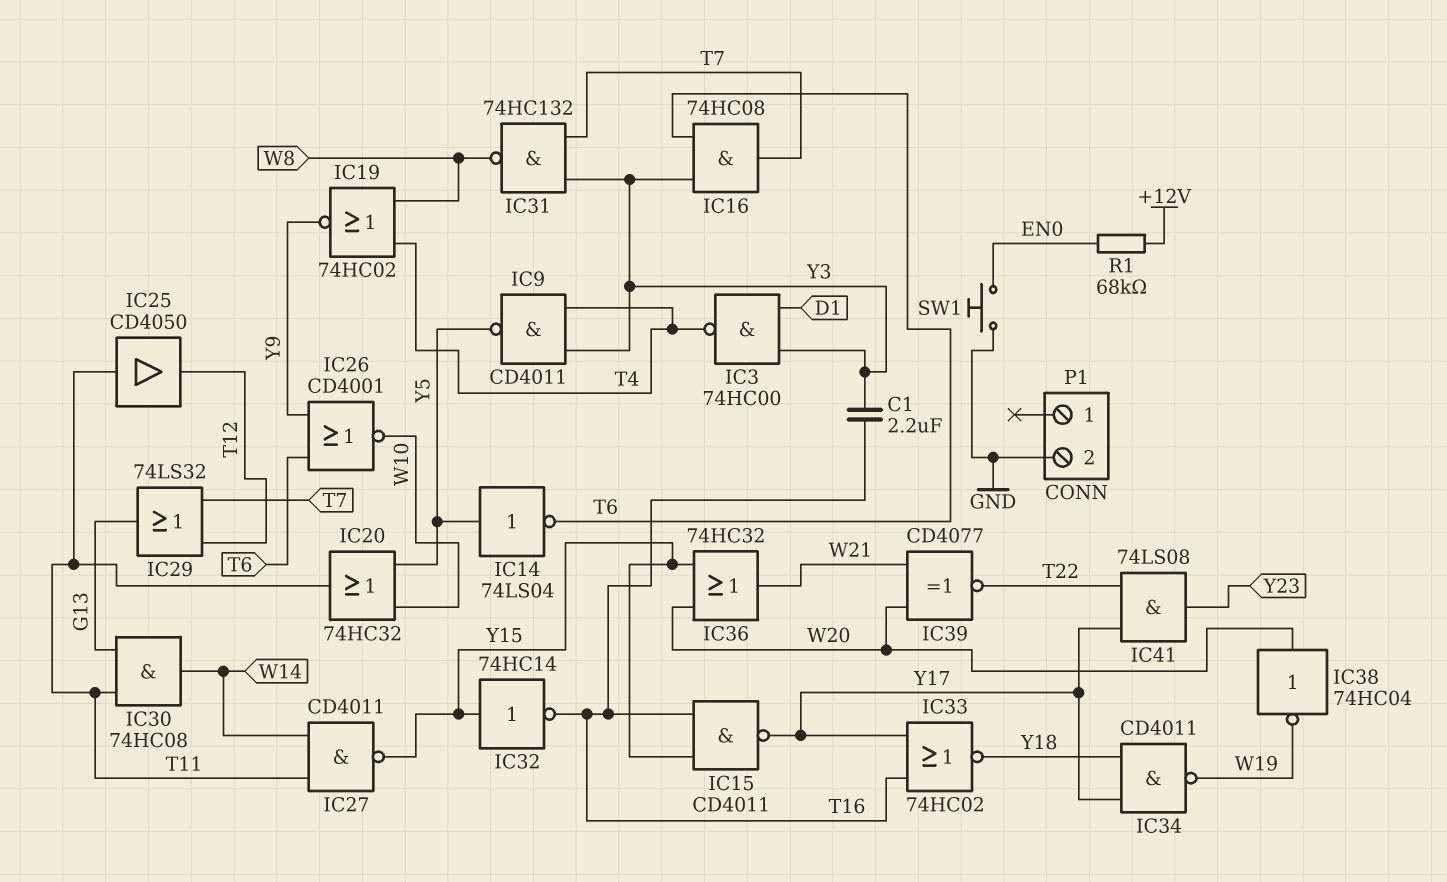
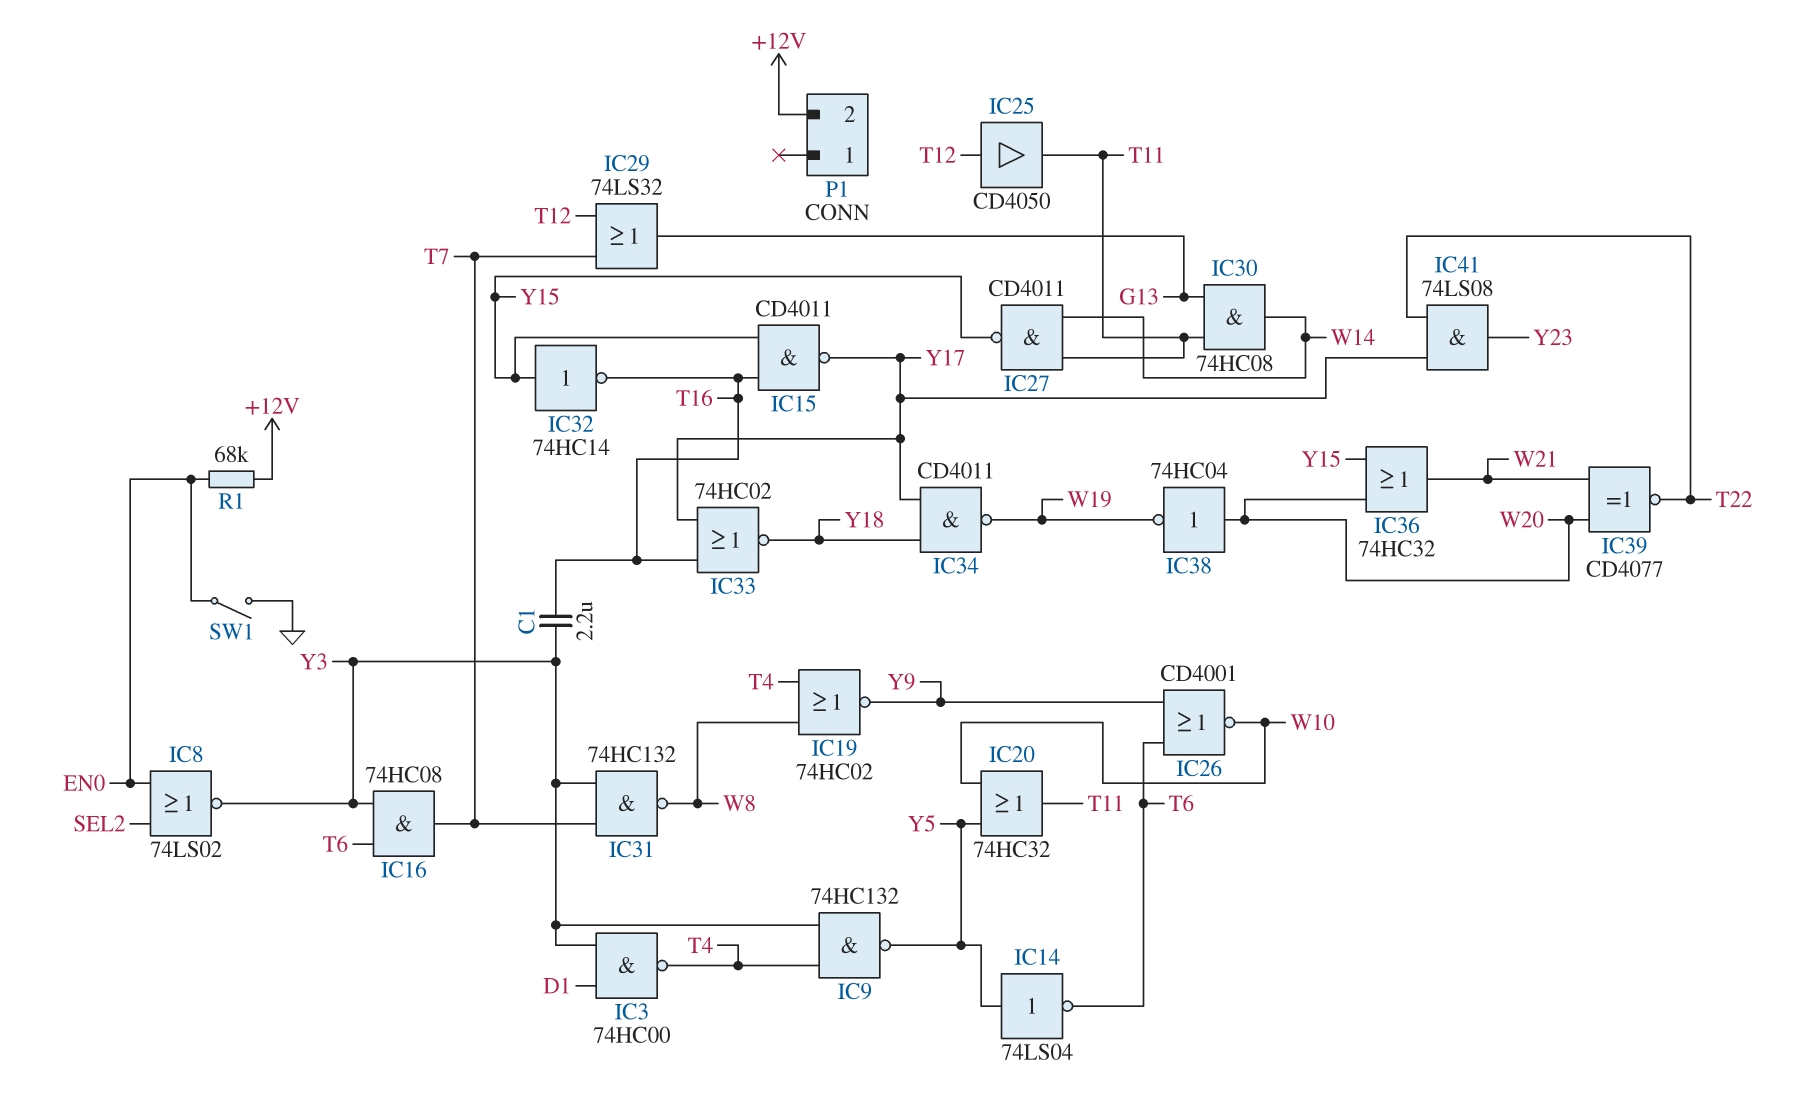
IC8: none -> NOR 74LS02 (in EN0, in SEL2, out Y3)
IC9: NAND CD4011 (in T4, in Y3, out Y5) -> NAND 74HC132 (in T4, in Y3, out Y5)
IC25: buffer CD4050 (in T11, out T12) -> buffer CD4050 (in T12, out T11)
P1 pin 2: GND -> +12V
SW1: button (EN0, GND) -> switch (EN0, GND)

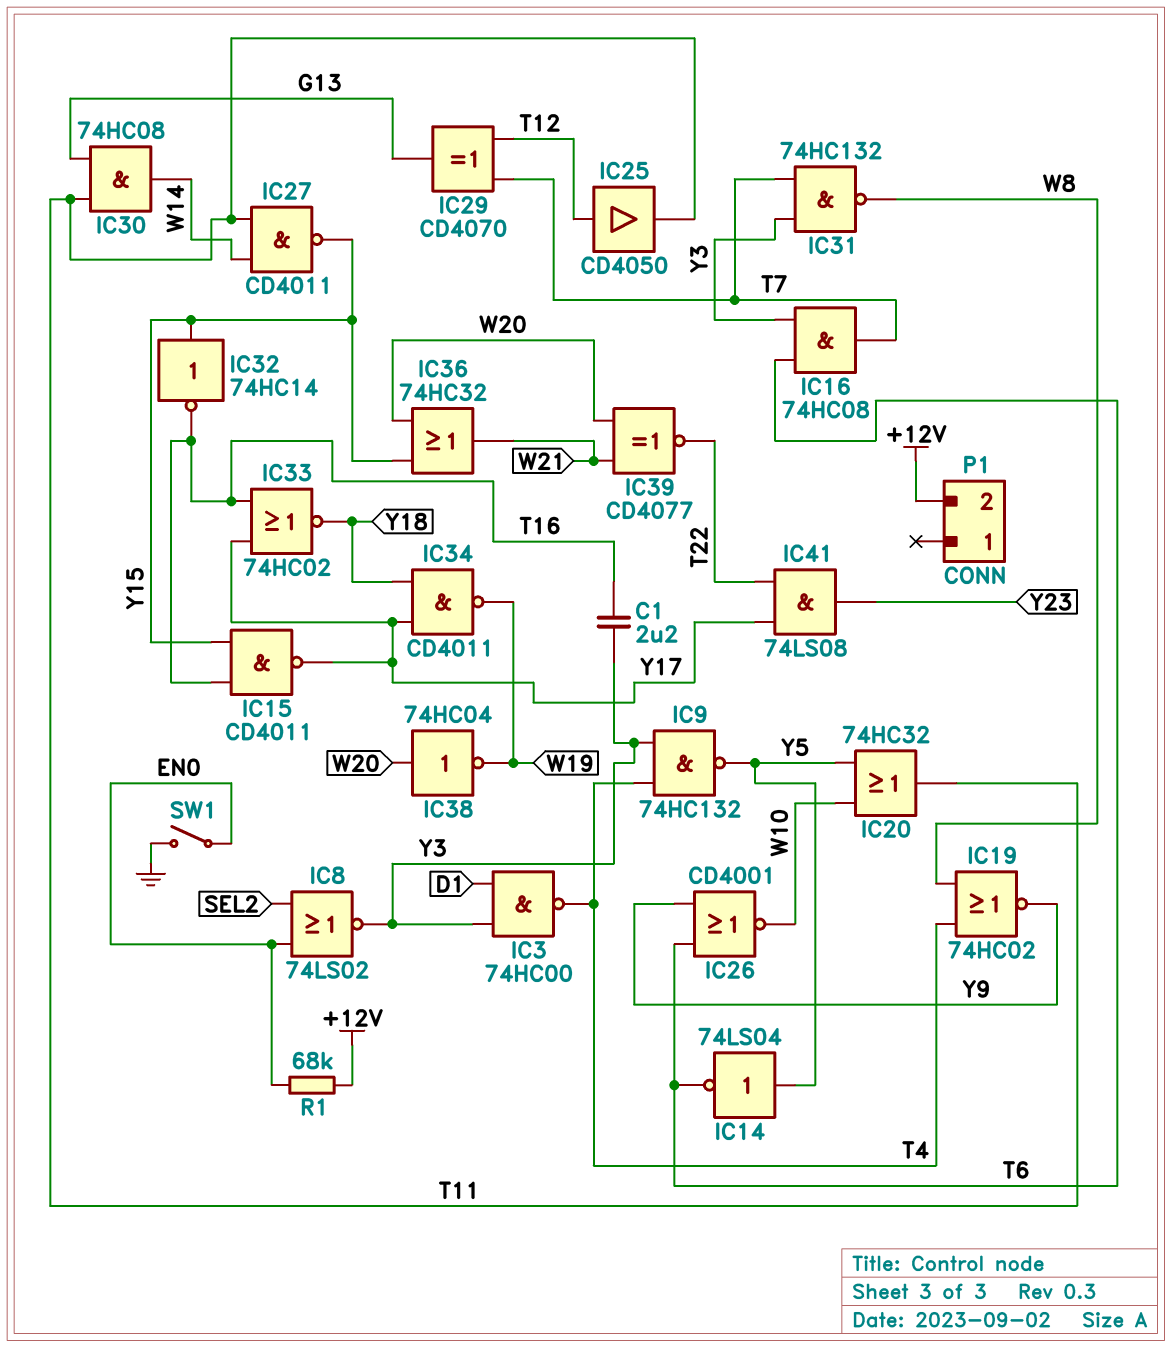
IC29: OR 74LS32 (in T7, in T12, out G13) -> XOR CD4070 (in T7, in T12, out G13)

